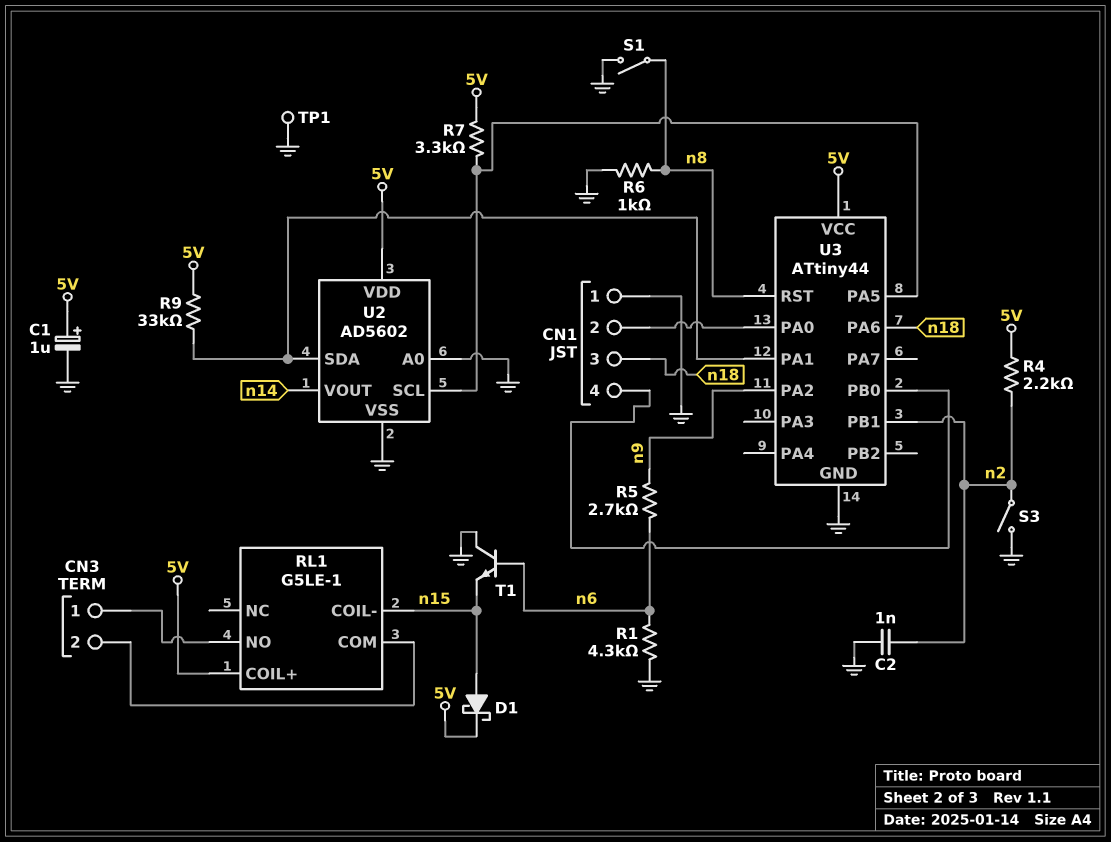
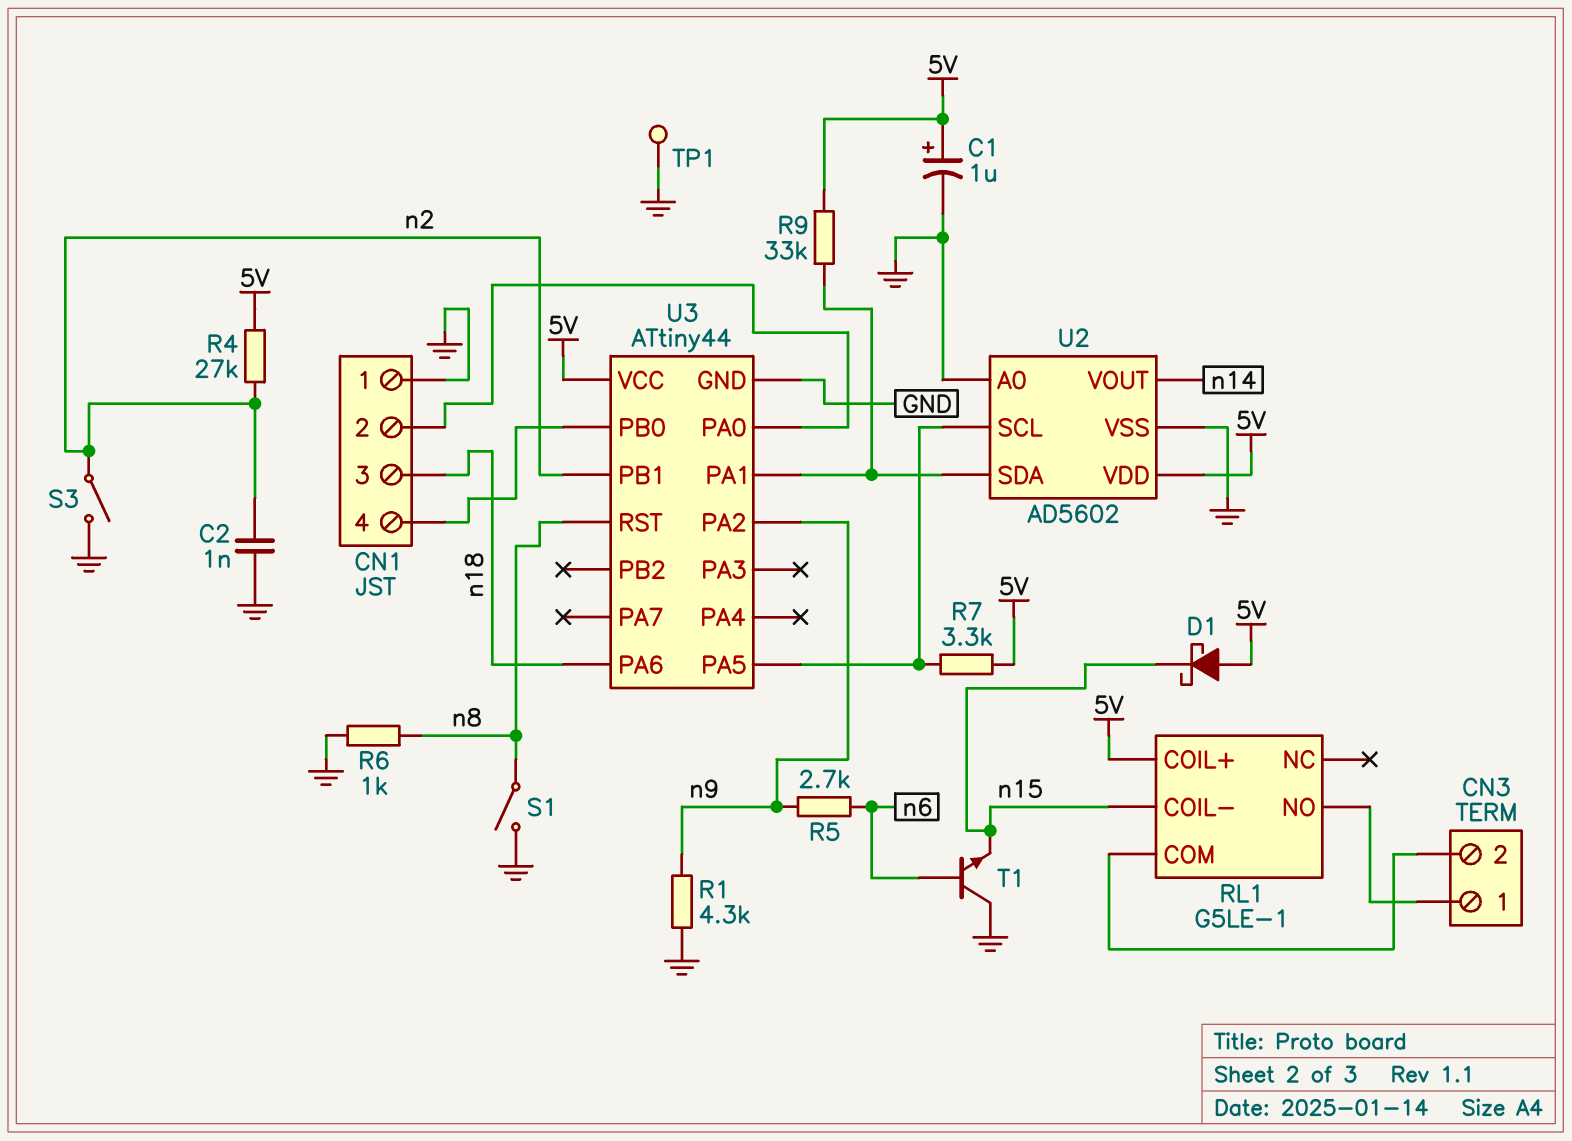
D1: schottky (A n15, K 5V) -> schottky (A 5V, K n15)
R1: 4.3k (GND, n6) -> 4.3k (GND, n9)
R4: 2.2k (5V, n2) -> 27k (5V, n2)

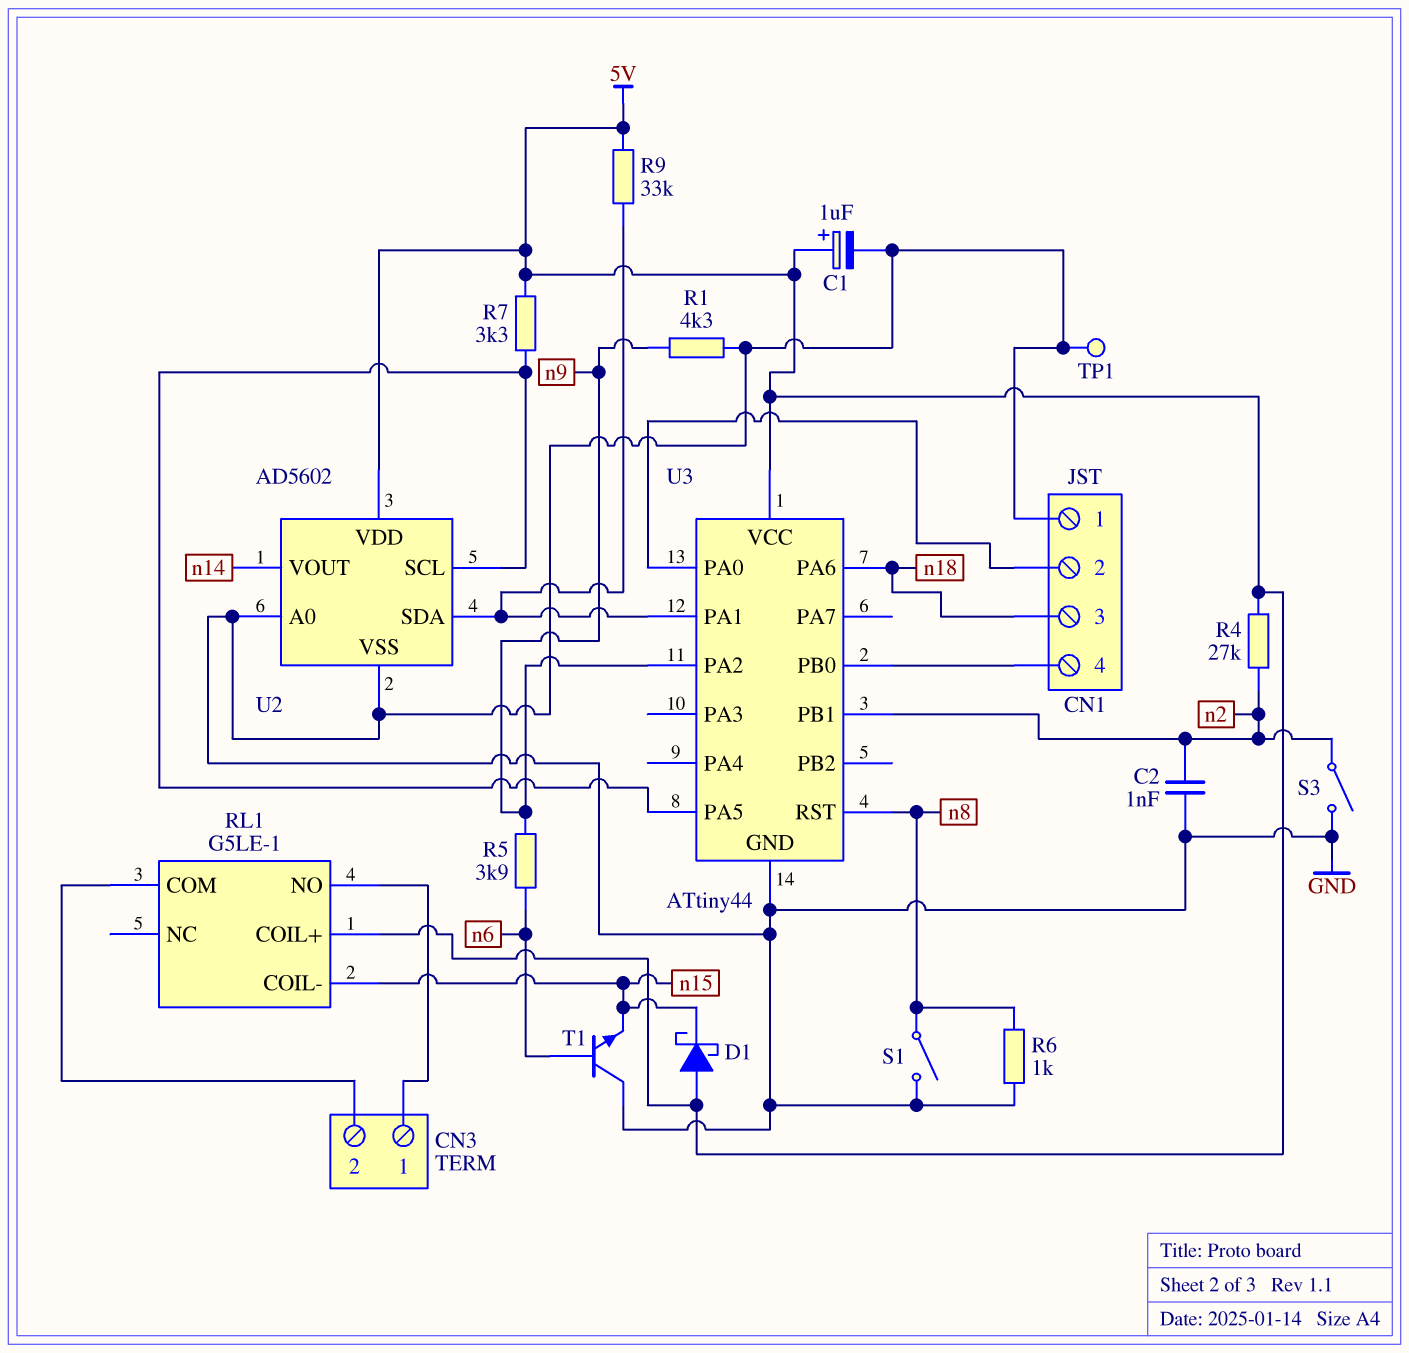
R5: 2.7k (n6, n9) -> 3.9k (n6, n9)

